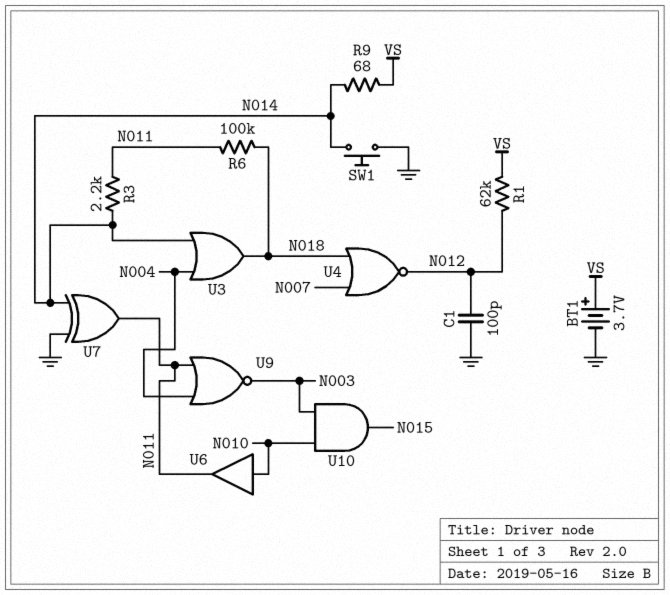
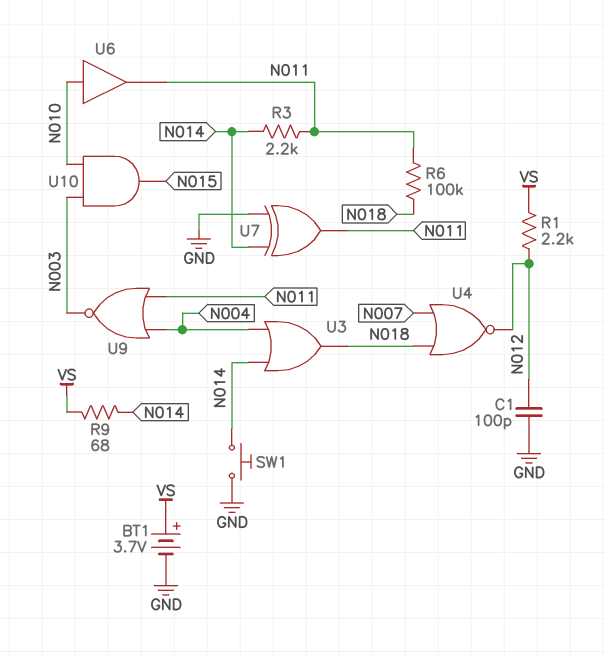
R1: 62k (N012, VS) -> 2.2k (N012, VS)

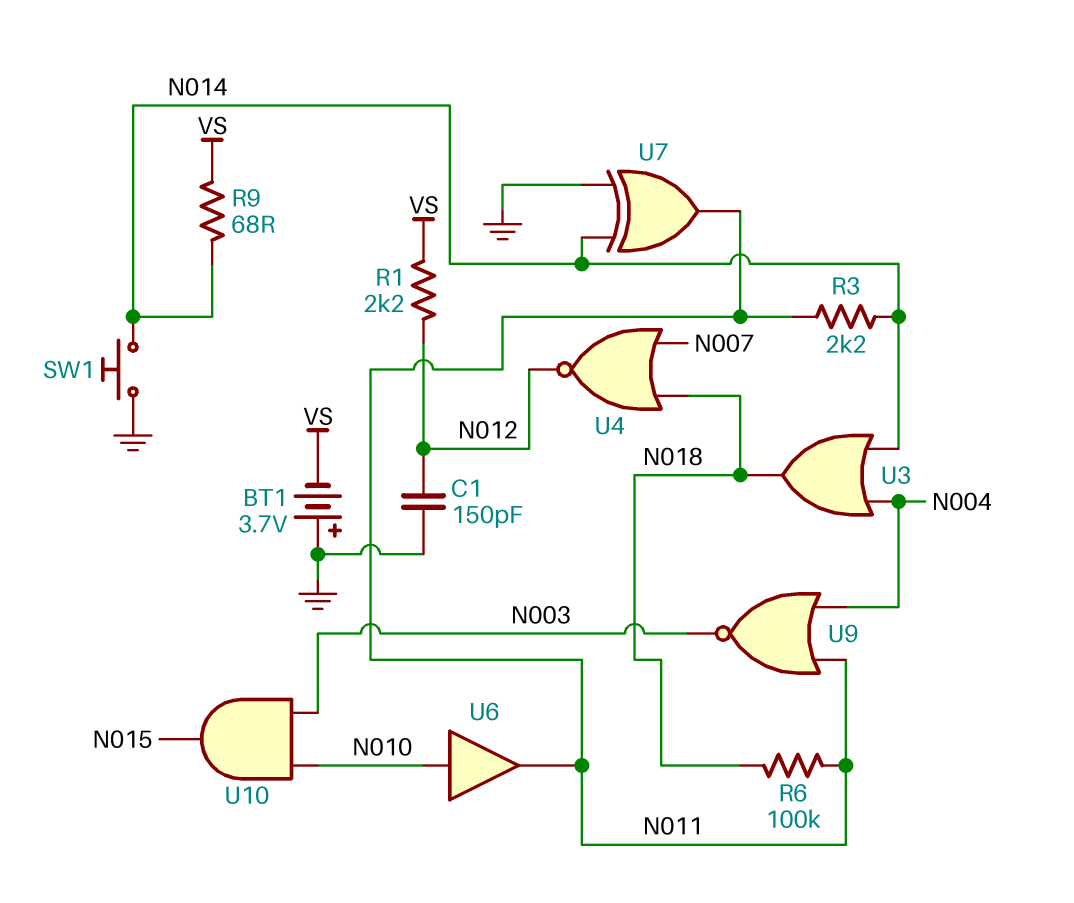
BT1: 3.7V (plus VS, minus GND) -> 3.7V (plus GND, minus VS)
C1: 100pF (GND, N012) -> 150pF (GND, N012)

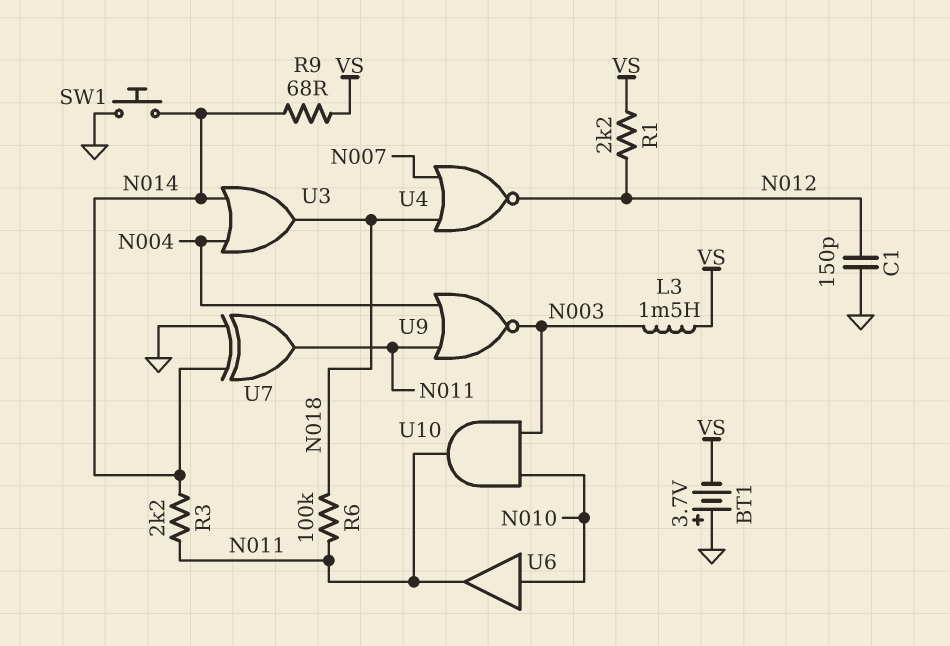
L3: none -> 1.5mH (N003, VS)
U10: AND (in N003, in N010, out N015) -> AND (in N003, in N010, out N011)

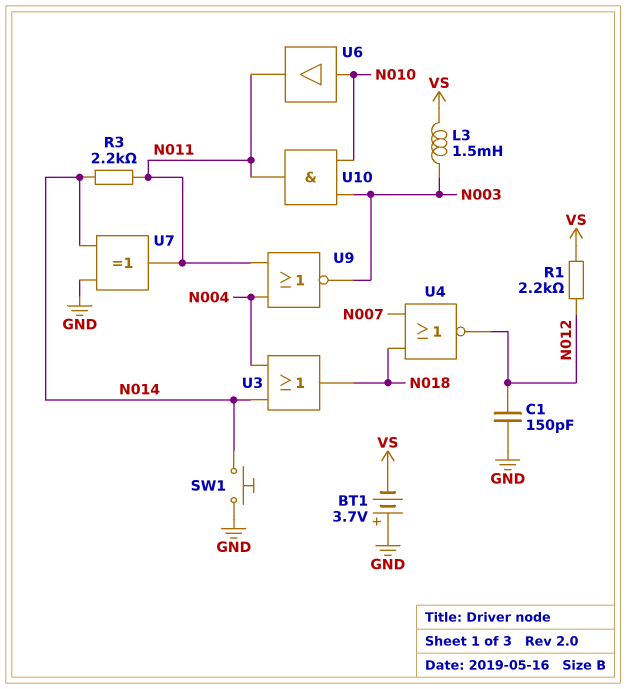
R6: 100k (N011, N018) -> none
R9: 68 (N014, VS) -> none

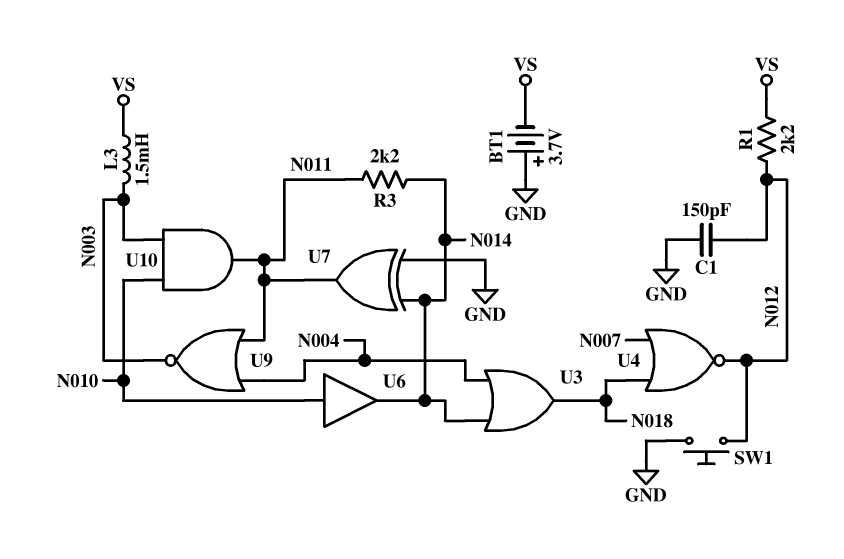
SW1: button (GND, N014) -> button (GND, N012)
U6: buffer (in N010, out N011) -> buffer (in N010, out N014)

